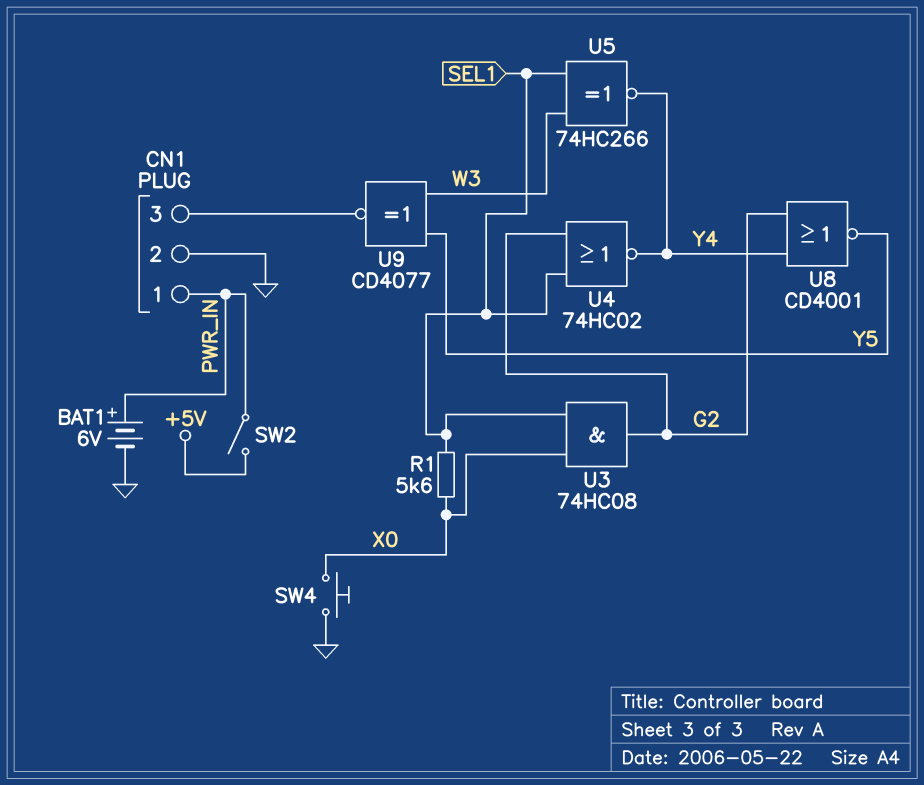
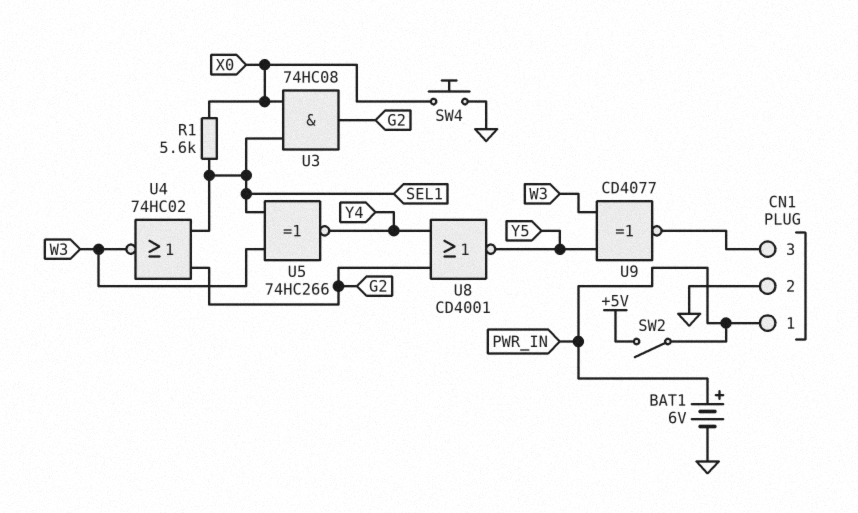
U4: NOR 74HC02 (in G2, in SEL1, out Y4) -> NOR 74HC02 (in G2, in SEL1, out W3)

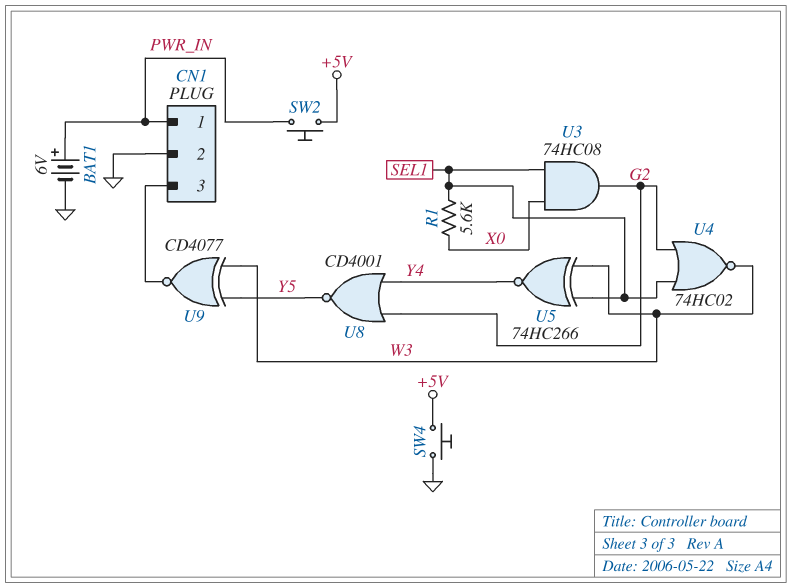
SW2: switch (+5V, PWR_IN) -> button (+5V, PWR_IN)
SW4: button (GND, X0) -> button (+5V, GND)

